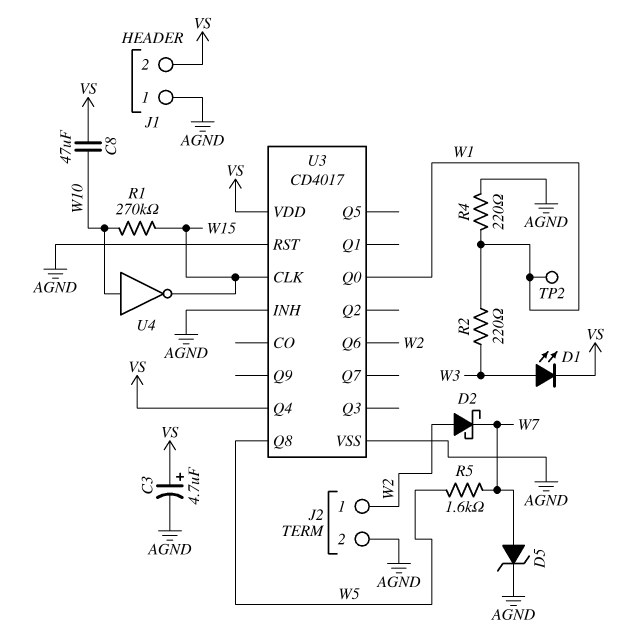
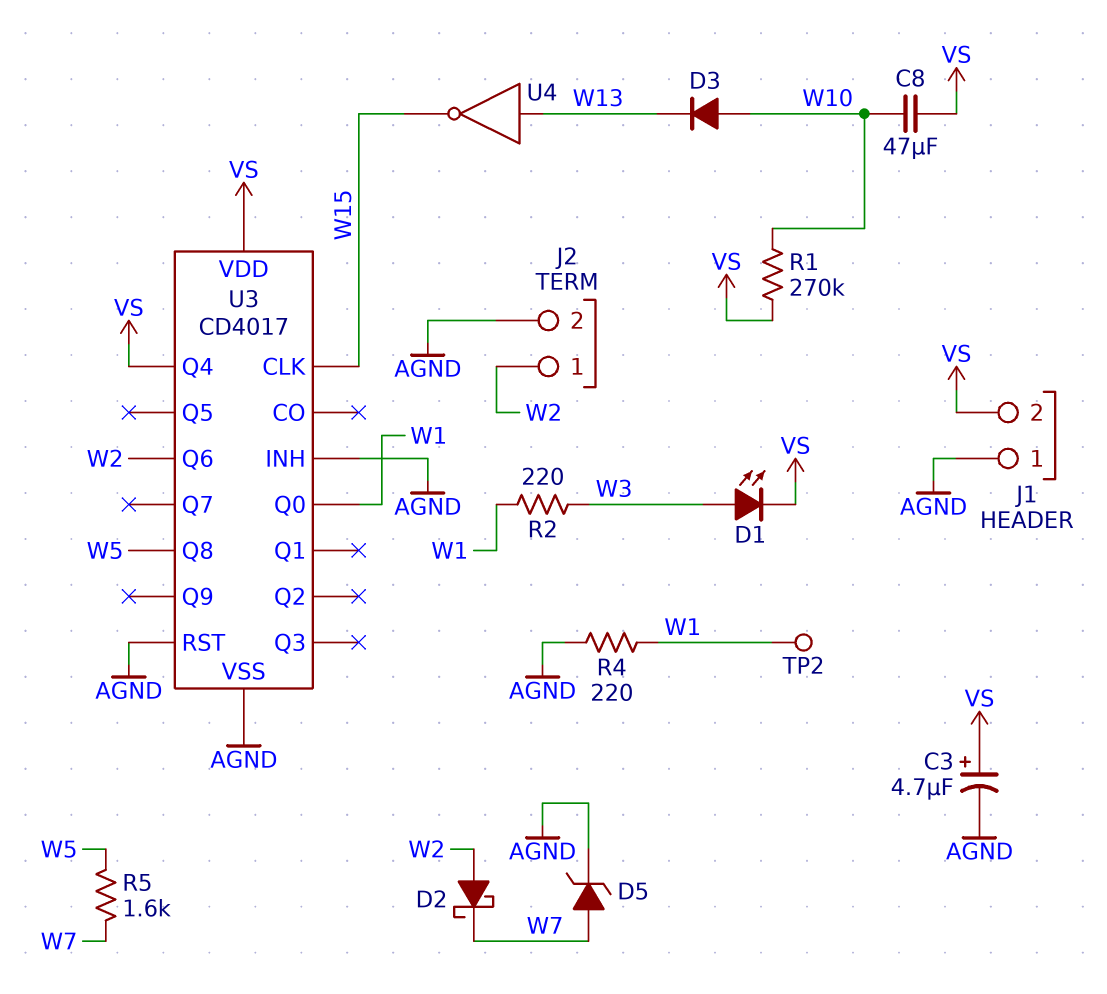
D3: none -> diode (A W10, K W13)
R1: 270k (W10, W15) -> 270k (VS, W10)
U4: NOT (in W10, out W15) -> NOT (in W13, out W15)

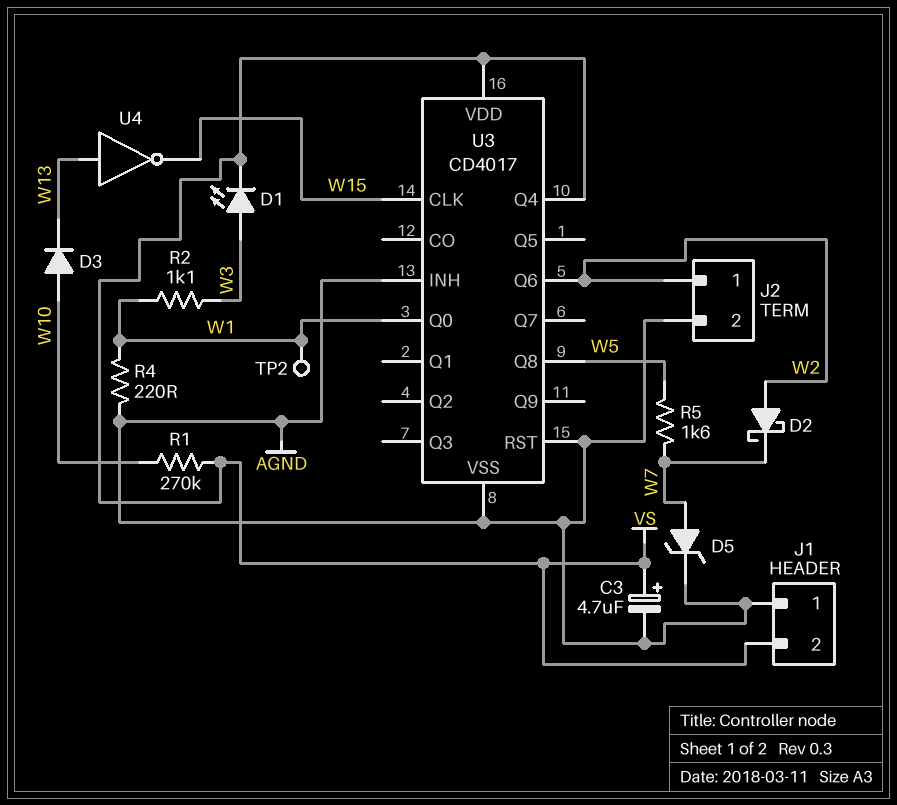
C8: 47uF (VS, W10) -> none
R2: 220 (W1, W3) -> 1.1k (W1, W3)

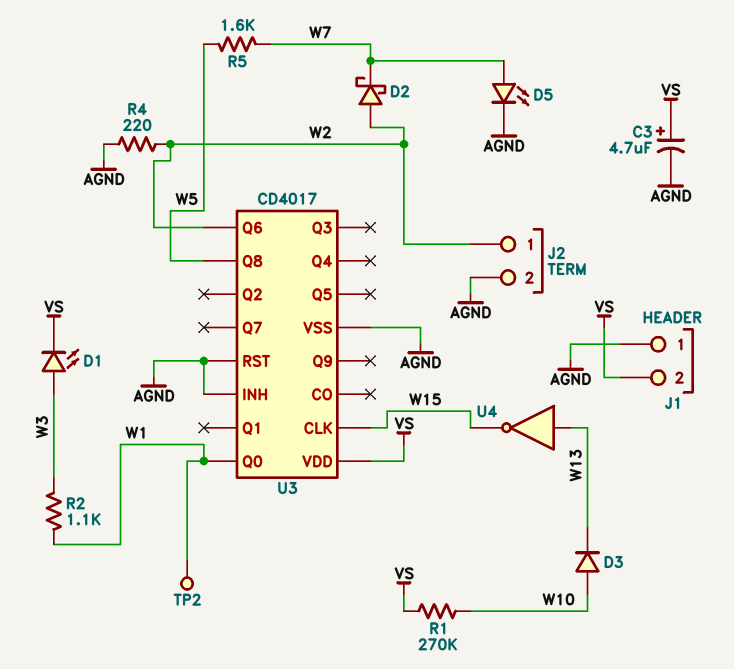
D5: zener (A W7, K AGND) -> LED (A W7, K AGND)
R4: 220 (AGND, W1) -> 220 (AGND, W2)
U3 pin Q4: VS -> none

